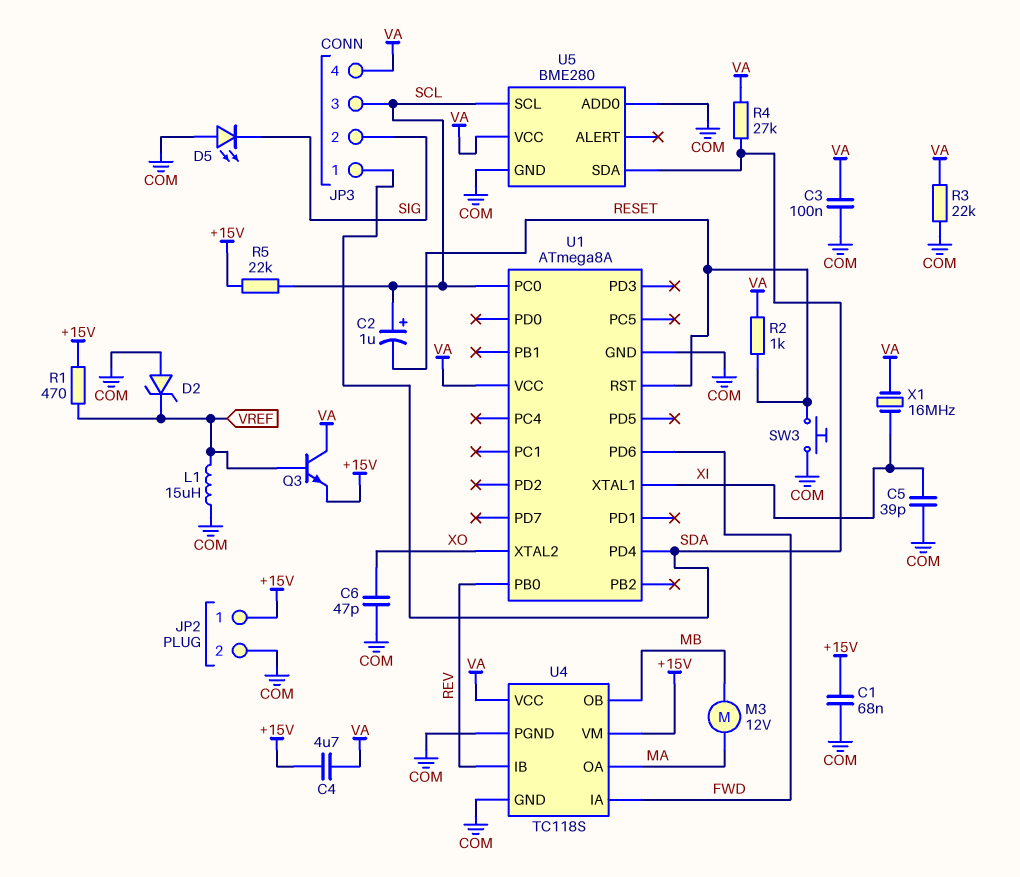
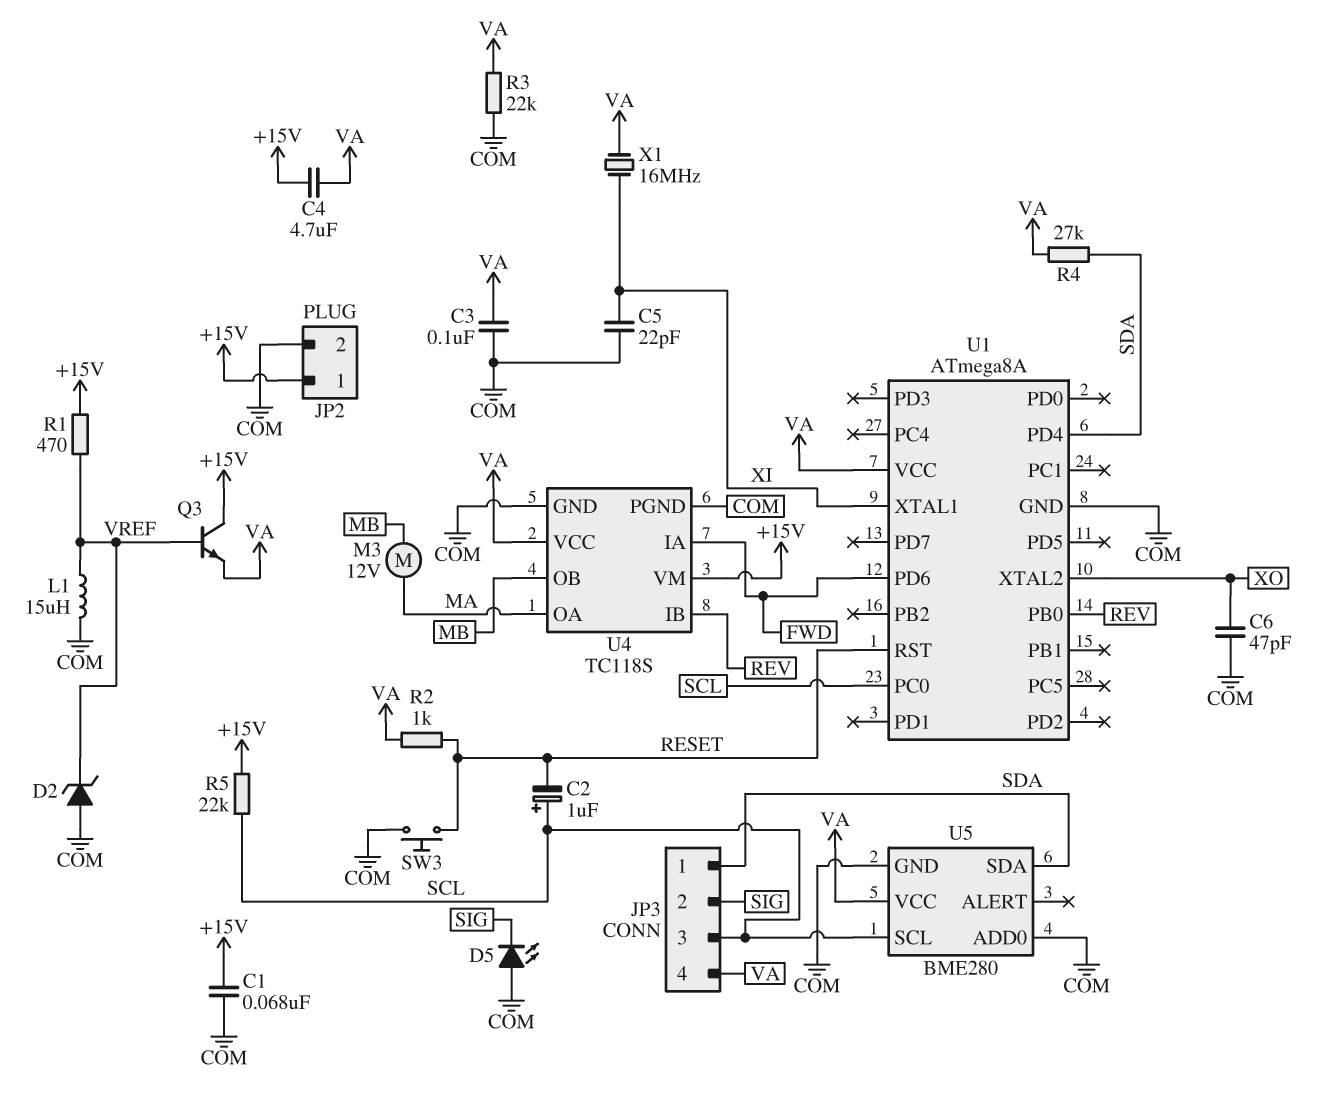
C5: 39pF (COM, XI) -> 22pF (COM, XI)
Q3: NPN (B VREF, C VA, E +15V) -> NPN (B VREF, C +15V, E VA)

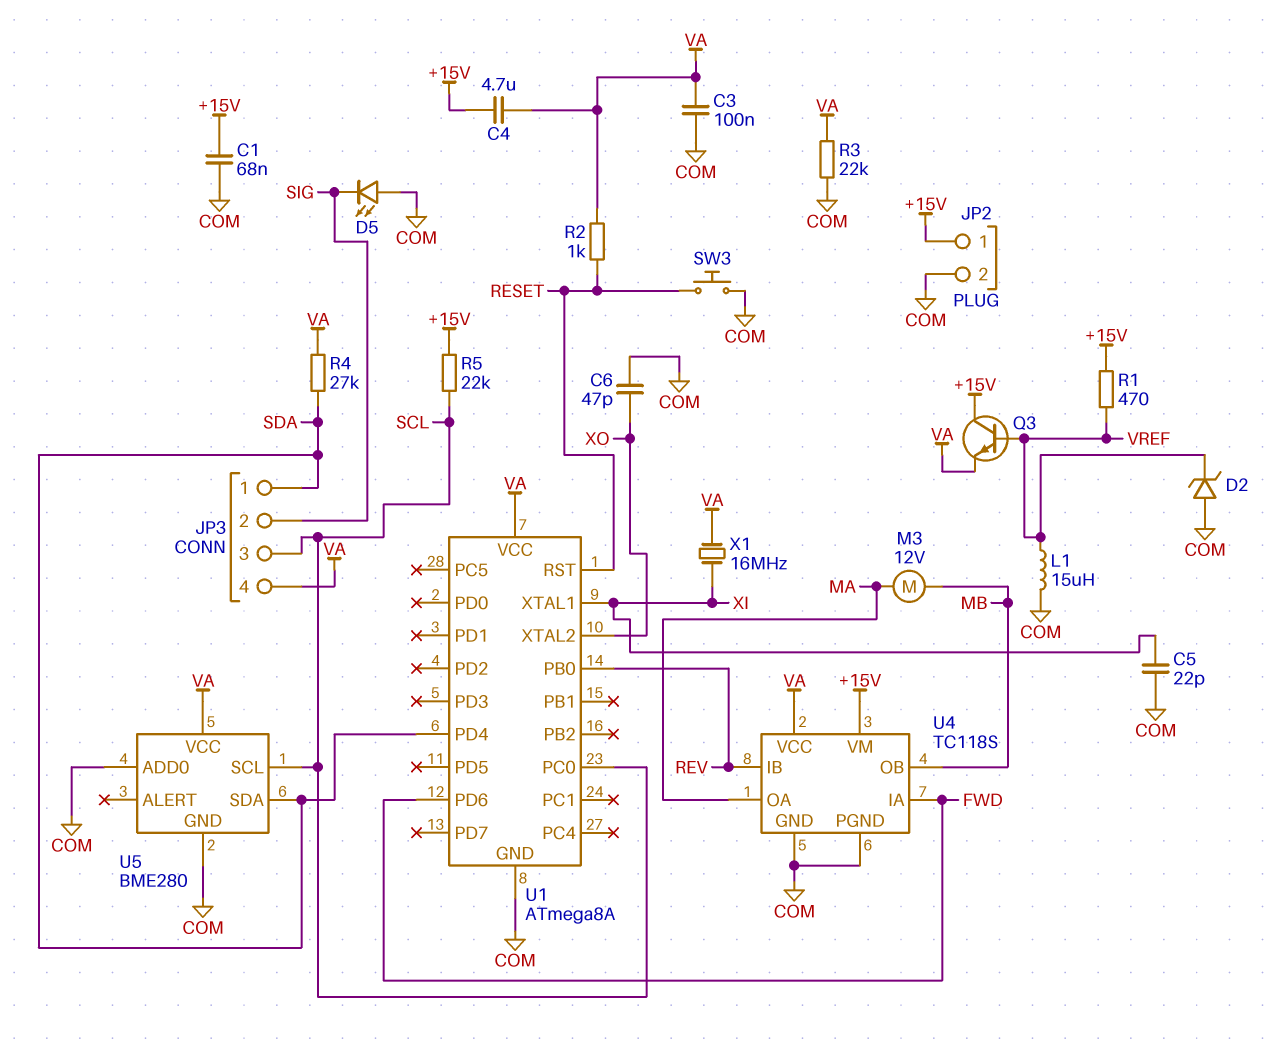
C2: 1uF (plus SCL, minus RESET) -> none

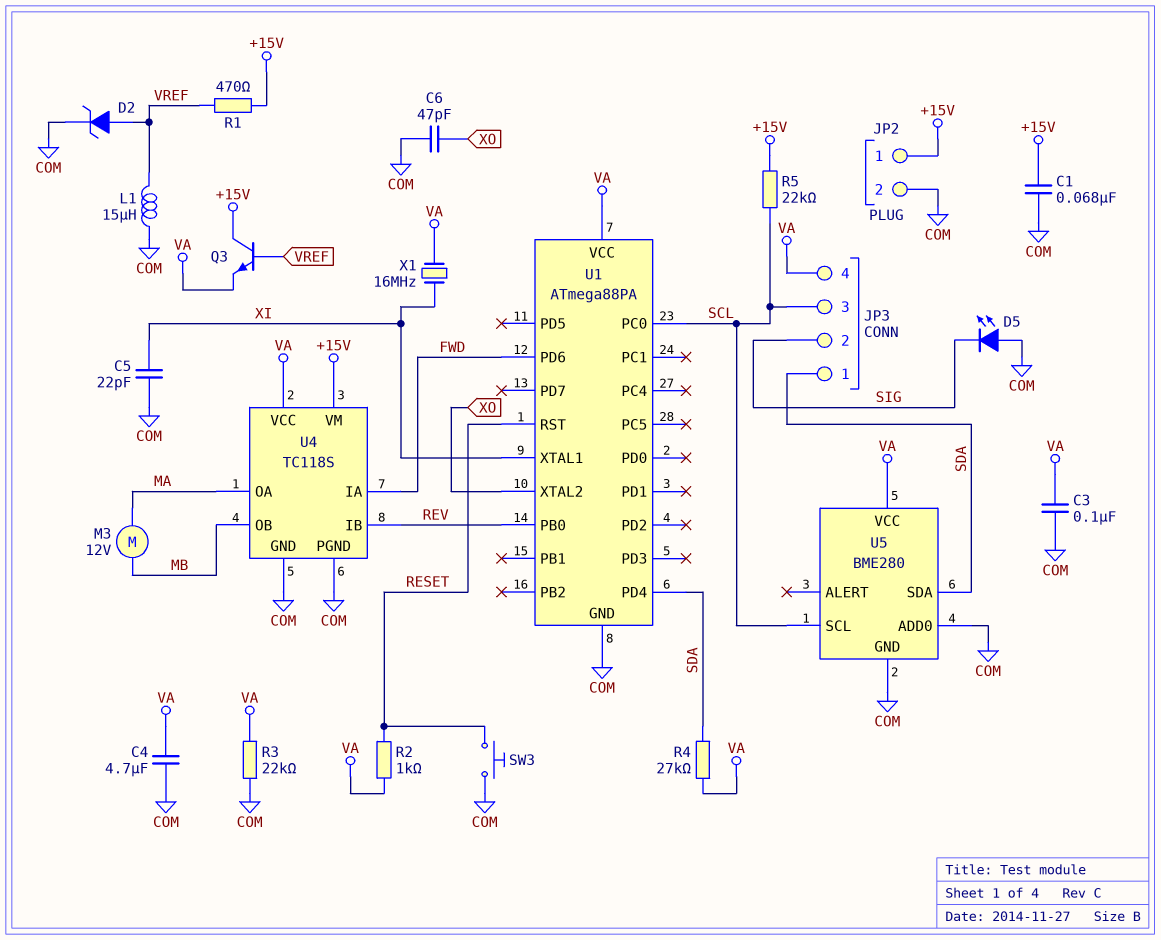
C4: 4.7uF (+15V, VA) -> 4.7uF (COM, VA)
D2: zener (A COM, K VREF) -> zener (A VREF, K COM)
U1: ATmega8A -> ATmega88PA

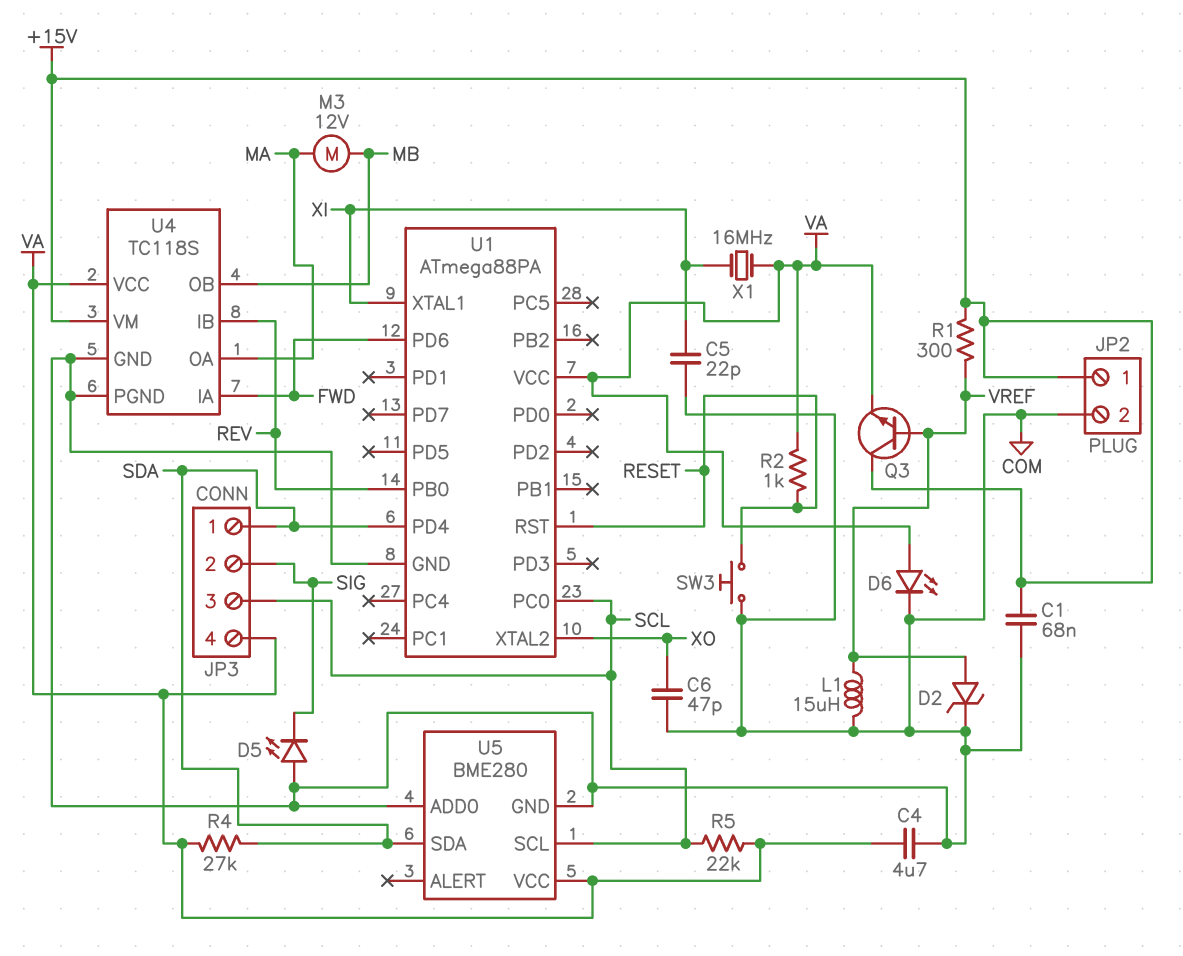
C3: 100nF (COM, VA) -> none
D6: none -> LED (A VA, K COM)
R1: 470 (+15V, VREF) -> 300 (+15V, VREF)
R3: 22k (COM, VA) -> none
R5: 22k (+15V, SCL) -> 22k (SCL, VA)

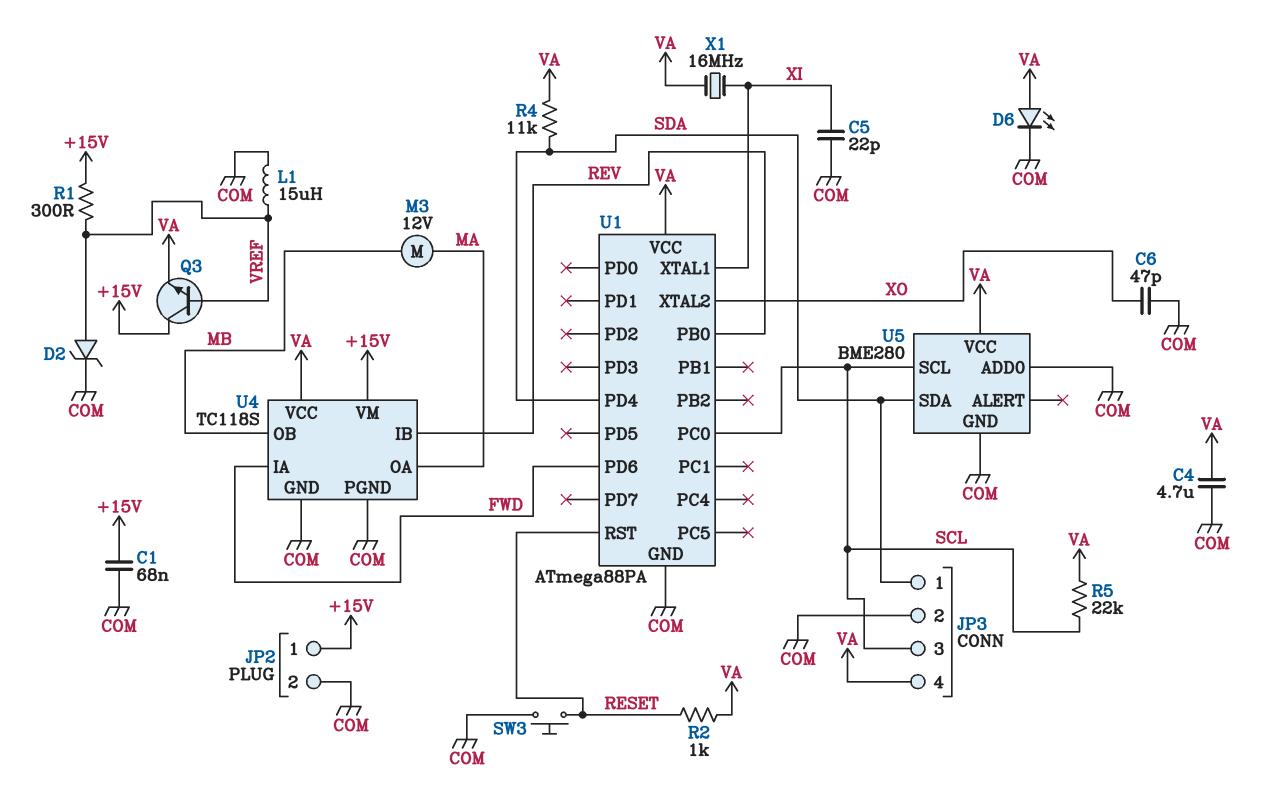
D5: LED (A COM, K SIG) -> none
JP3 pin 2: SIG -> COM
R4: 27k (SDA, VA) -> 11k (SDA, VA)

